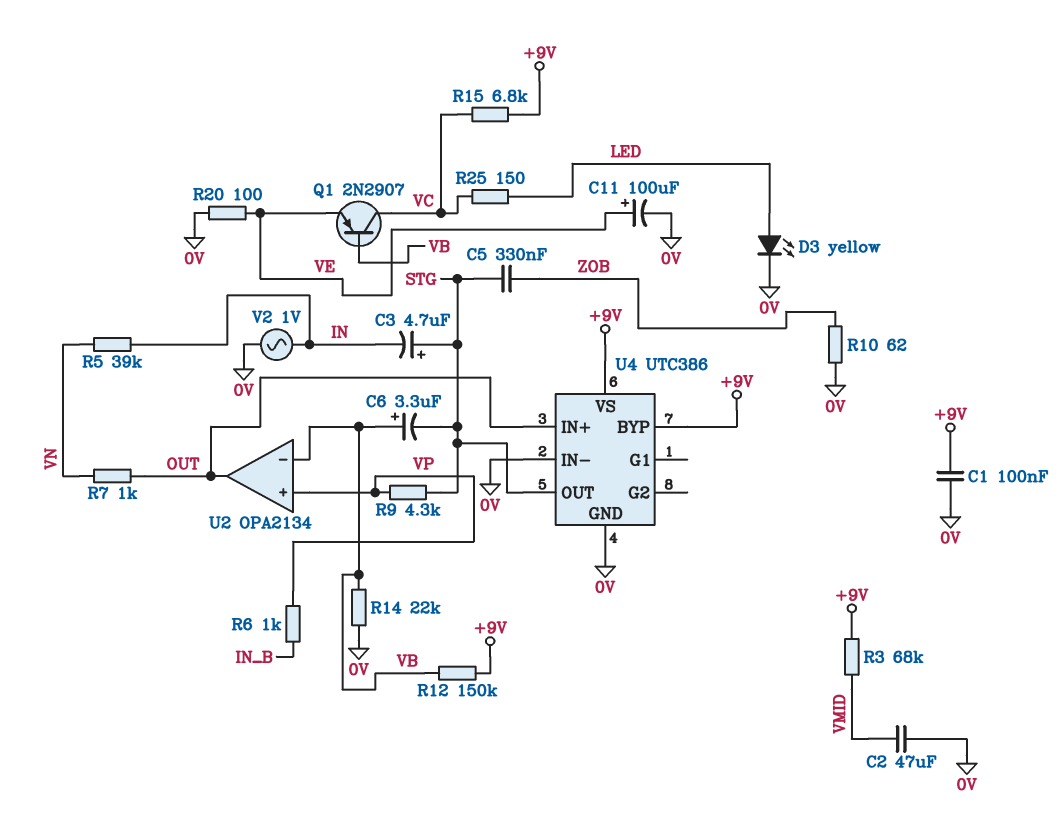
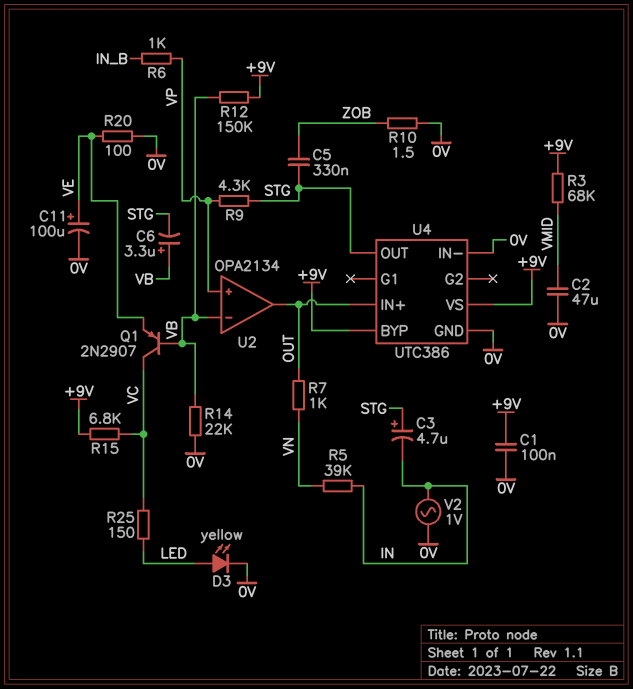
R10: 62 (0V, ZOB) -> 1.5 (0V, ZOB)

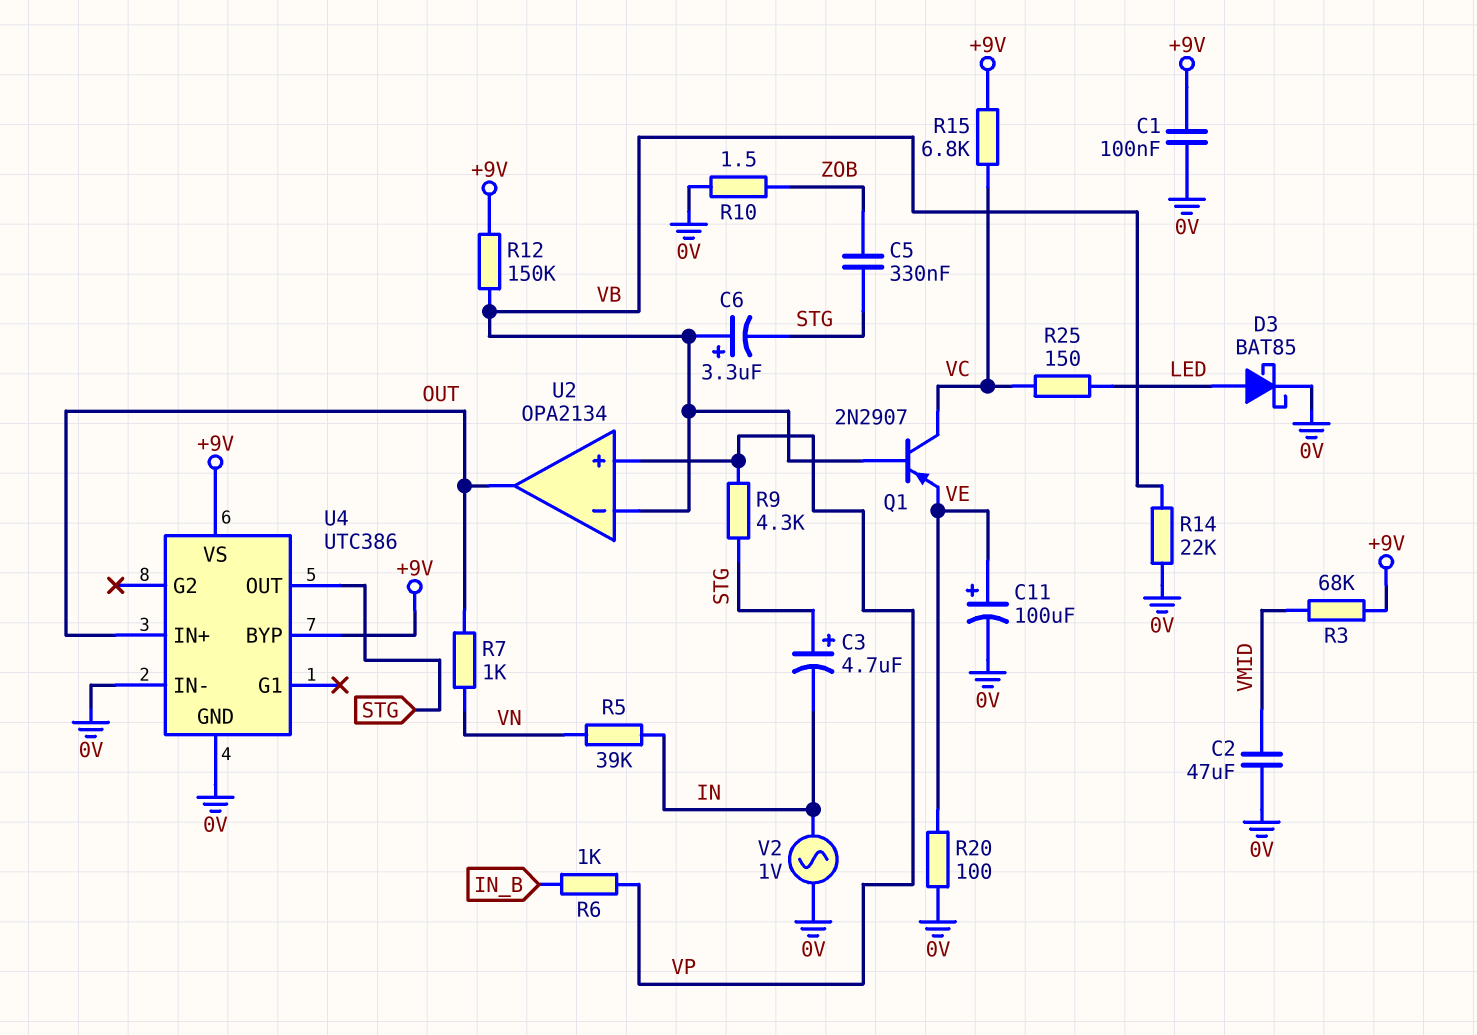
D3: LED yellow (A LED, K 0V) -> schottky BAT85 (A LED, K 0V)

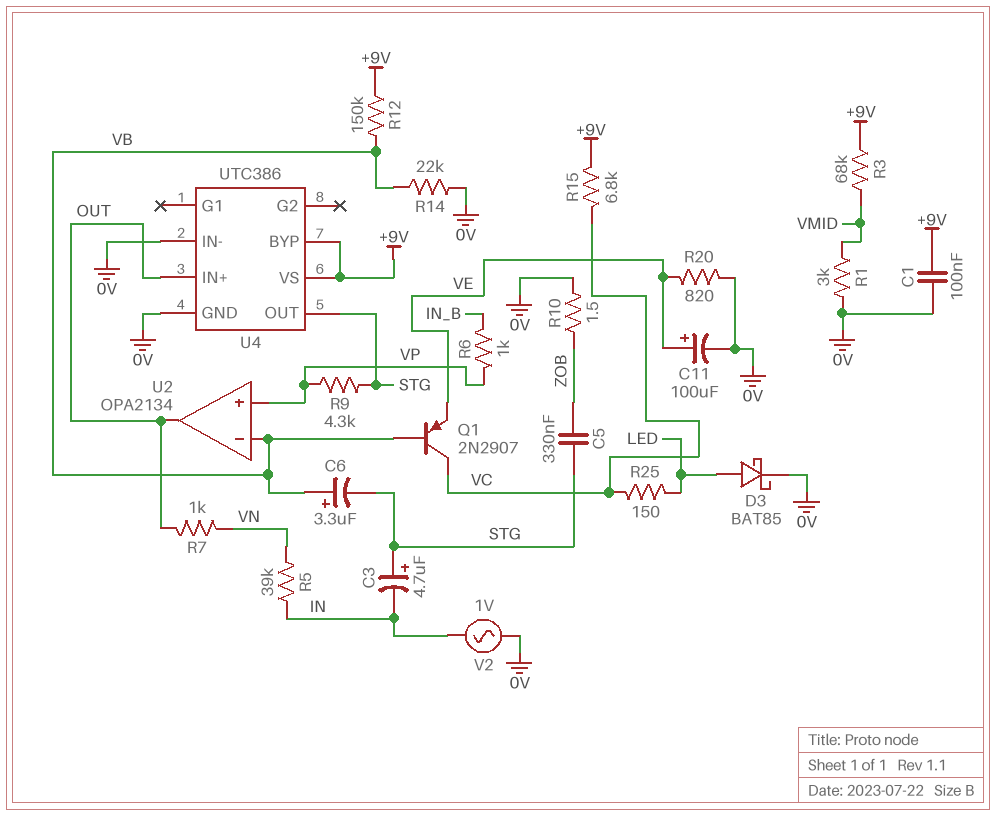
C2: 47uF (0V, VMID) -> none
R1: none -> 3k (0V, VMID)
R20: 100 (0V, VE) -> 820 (0V, VE)

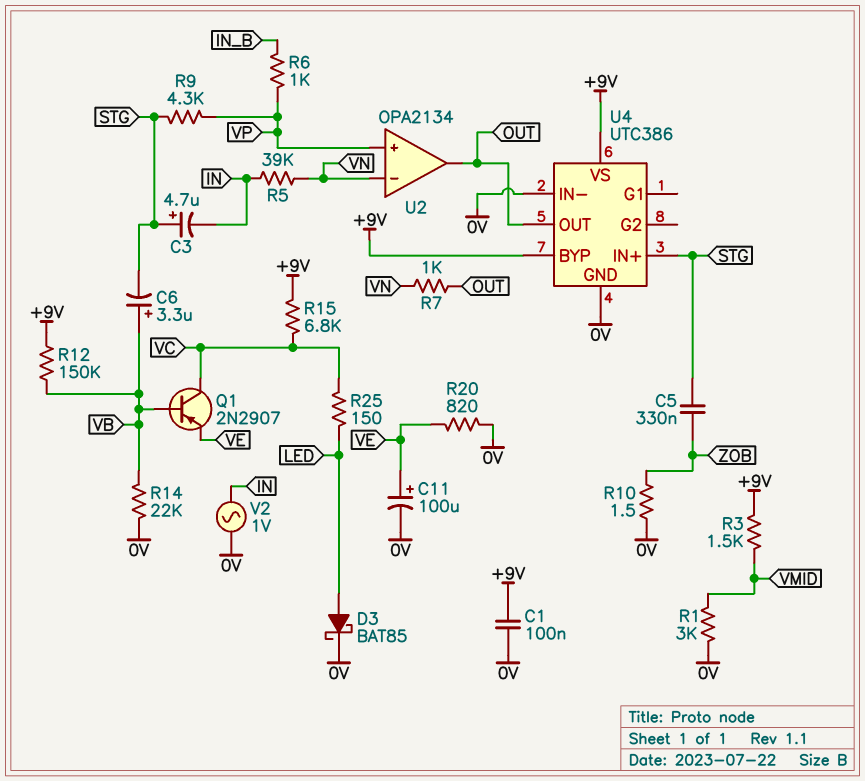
R3: 68k (+9V, VMID) -> 1.5k (+9V, VMID)
U2 pin in-: VB -> VN
U4 pin IN+: OUT -> STG
U4 pin OUT: STG -> OUT

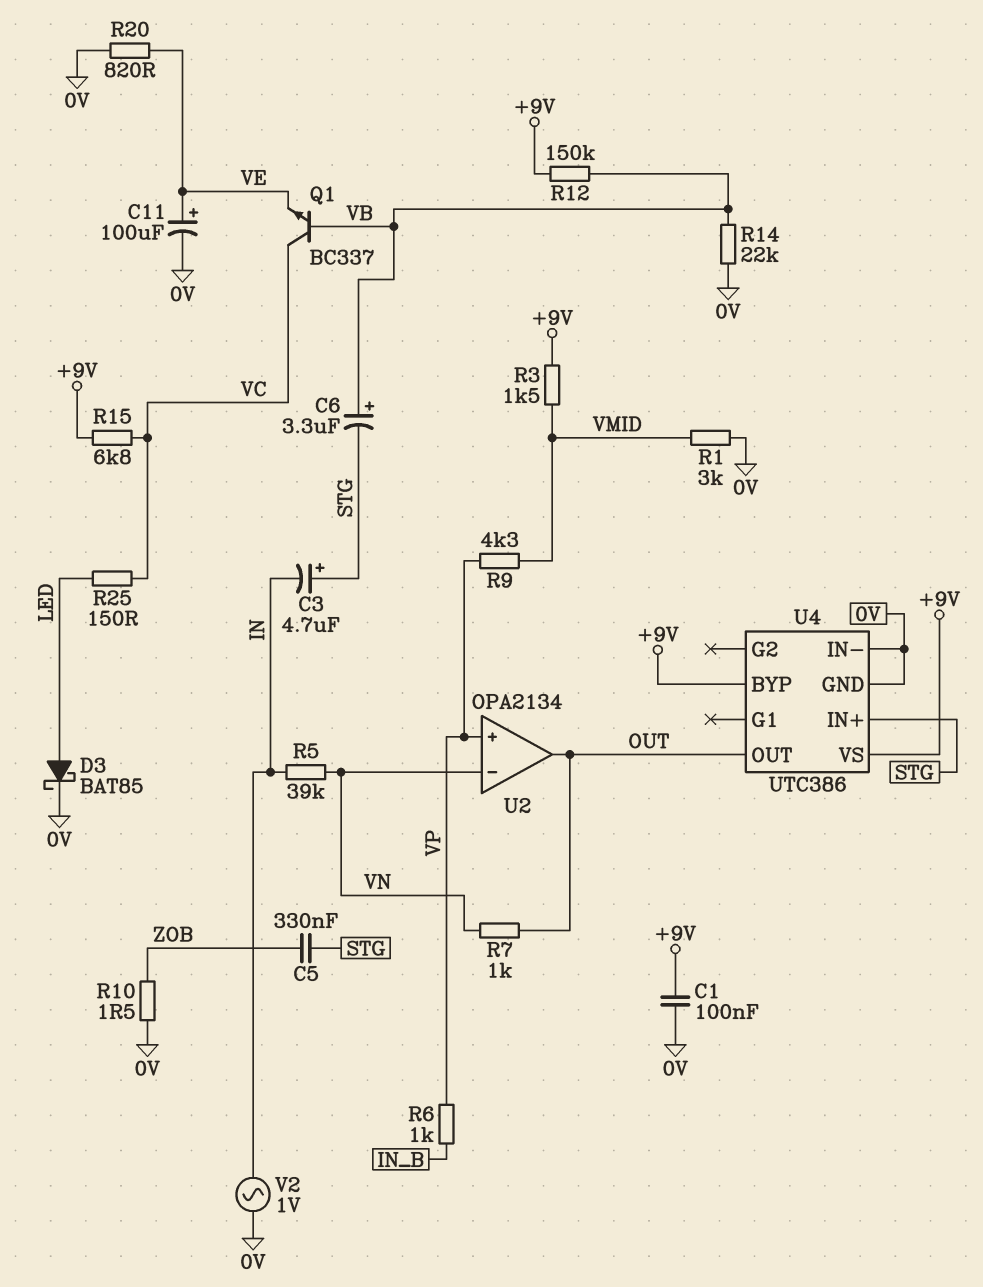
Q1: PNP 2N2907 (B VB, C VC, E VE) -> NPN BC337 (B VB, C VC, E VE)
R9: 4.3k (STG, VP) -> 4.3k (VMID, VP)

